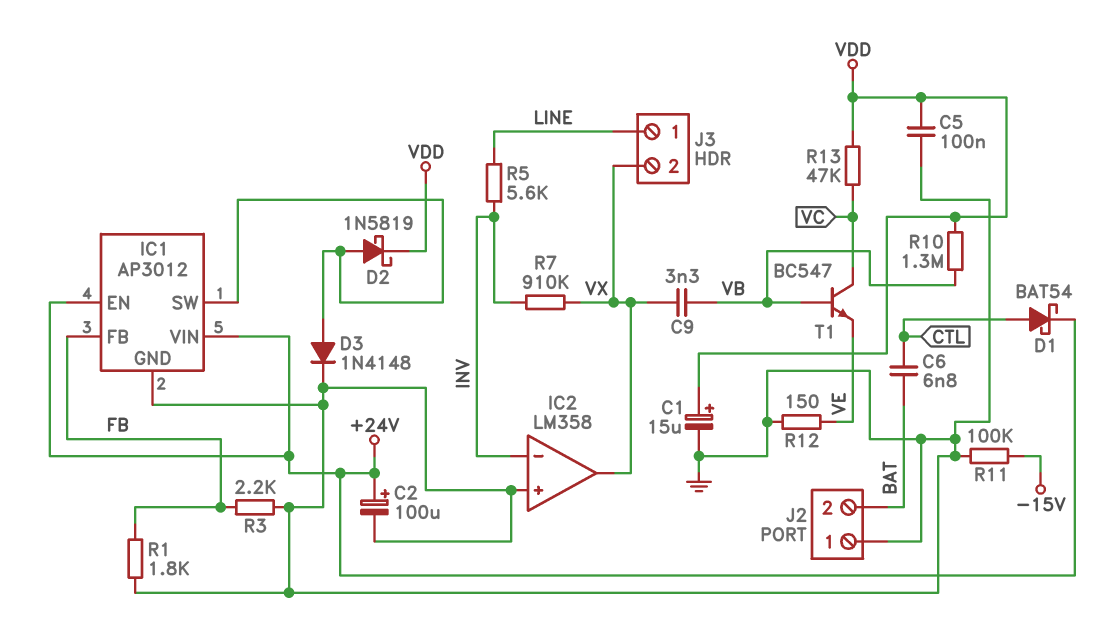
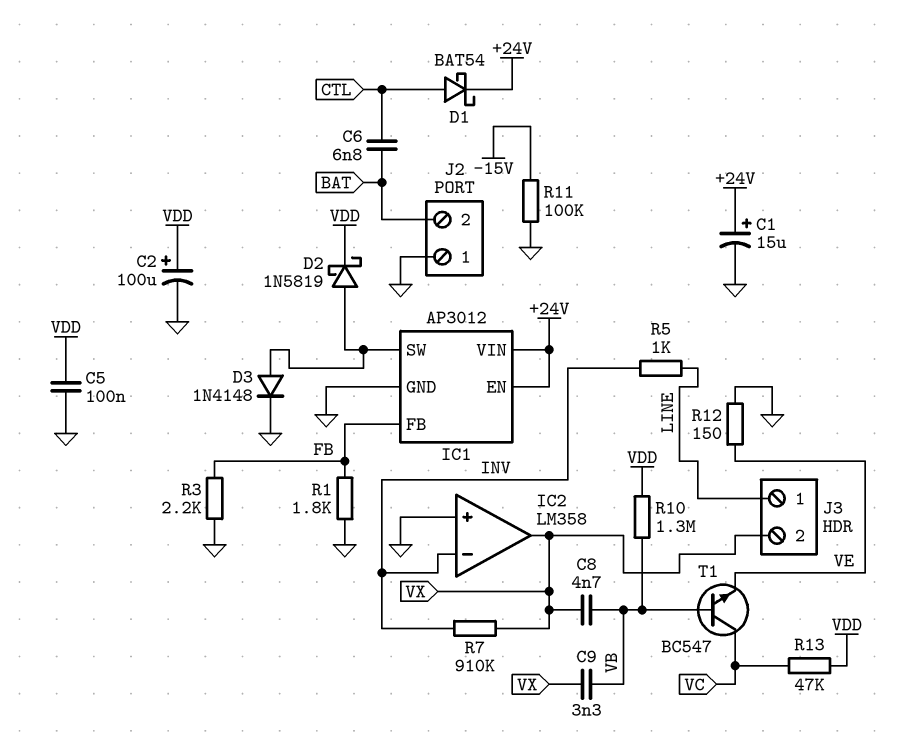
C1: 15uF (plus VDD, minus GND) -> 15uF (plus +24V, minus GND)
C2: 100uF (plus +24V, minus GND) -> 100uF (plus VDD, minus GND)
C8: none -> 4.7nF (VB, VX)
R5: 5.6k (INV, LINE) -> 1k (INV, LINE)

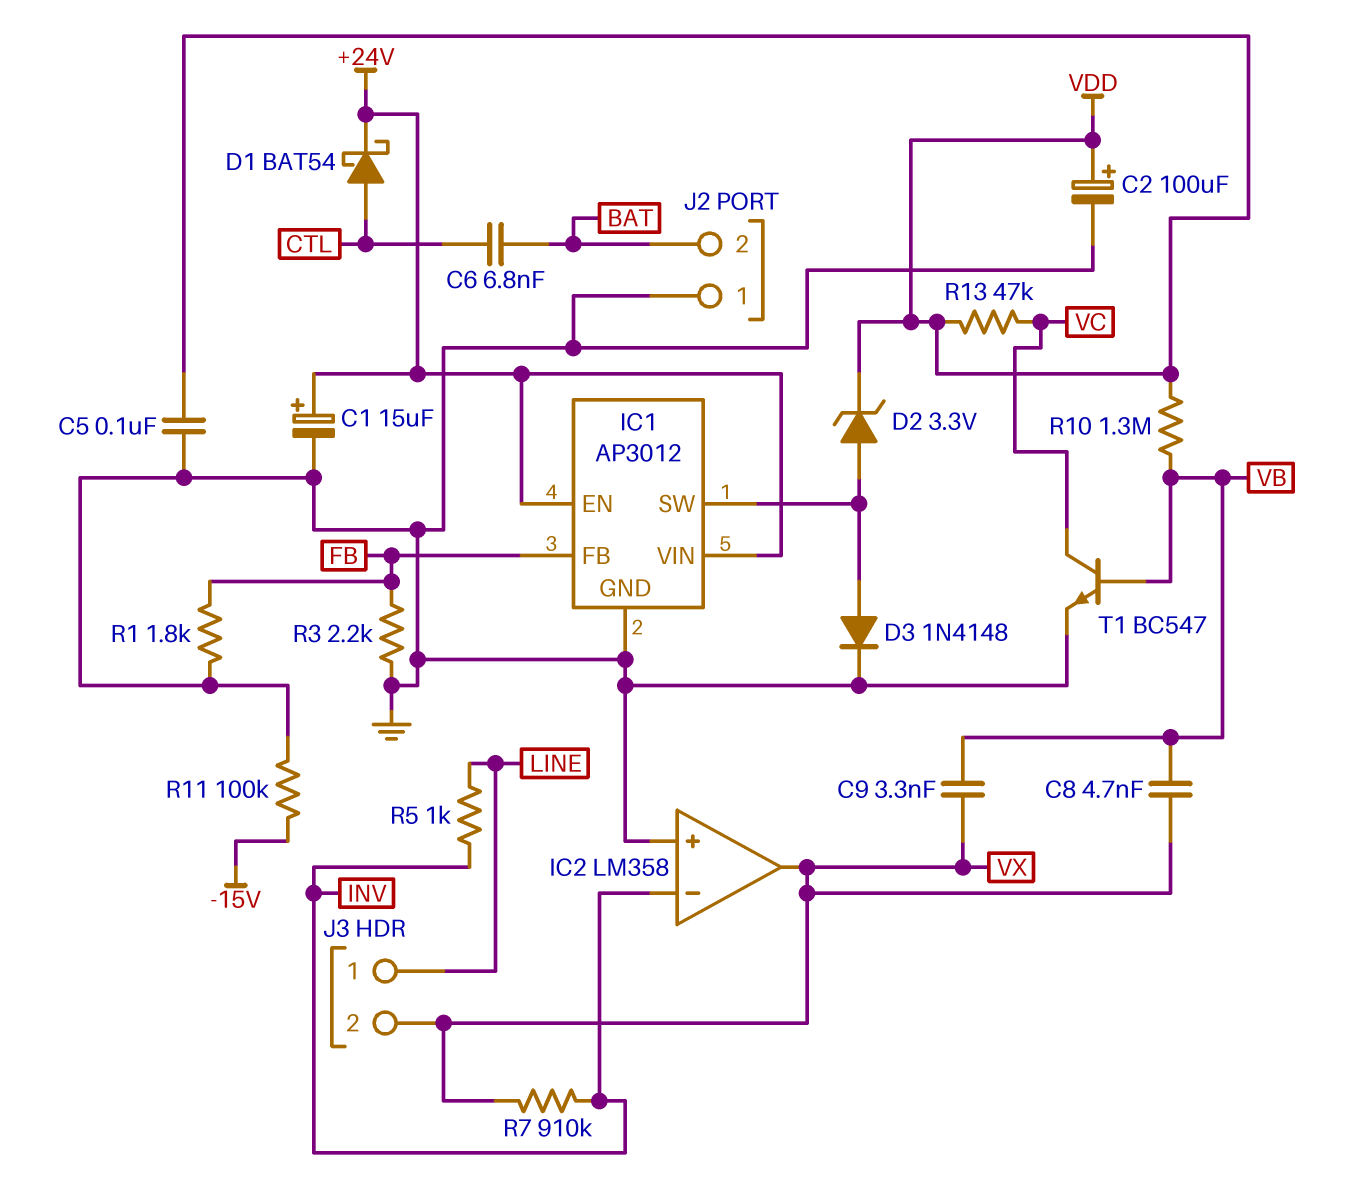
D2: schottky 1N5819 (A IC1/SW, K VDD) -> zener 3.3V (A IC1/SW, K VDD)
R12: 150 (GND, VE) -> none
T1: NPN BC547 (B VB, C VC, E VE) -> NPN BC547 (B VB, C VC, E GND)

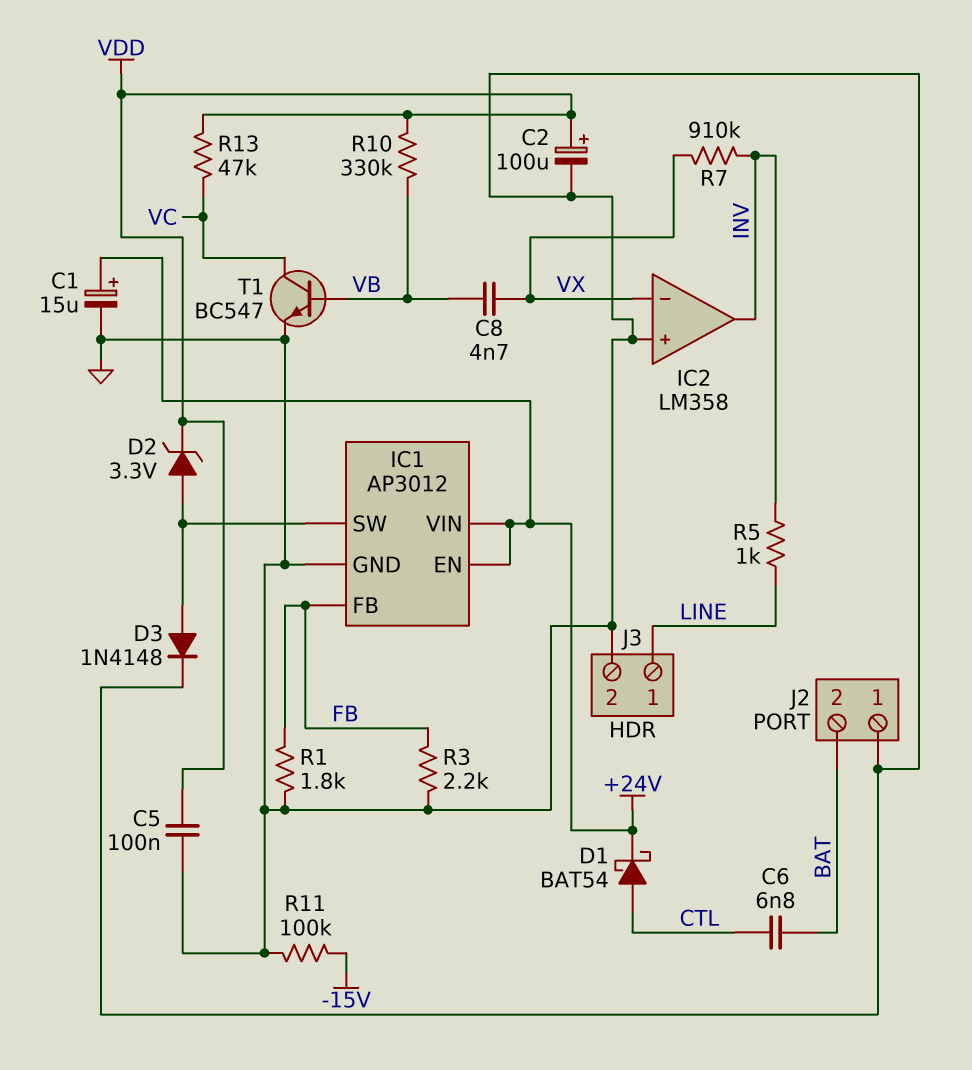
C9: 3.3nF (VB, VX) -> none
IC2 pin in-: INV -> VX
IC2 pin out: VX -> INV
J3 pin 2: VX -> GND
R10: 1.3M (VB, VDD) -> 330k (VB, VDD)

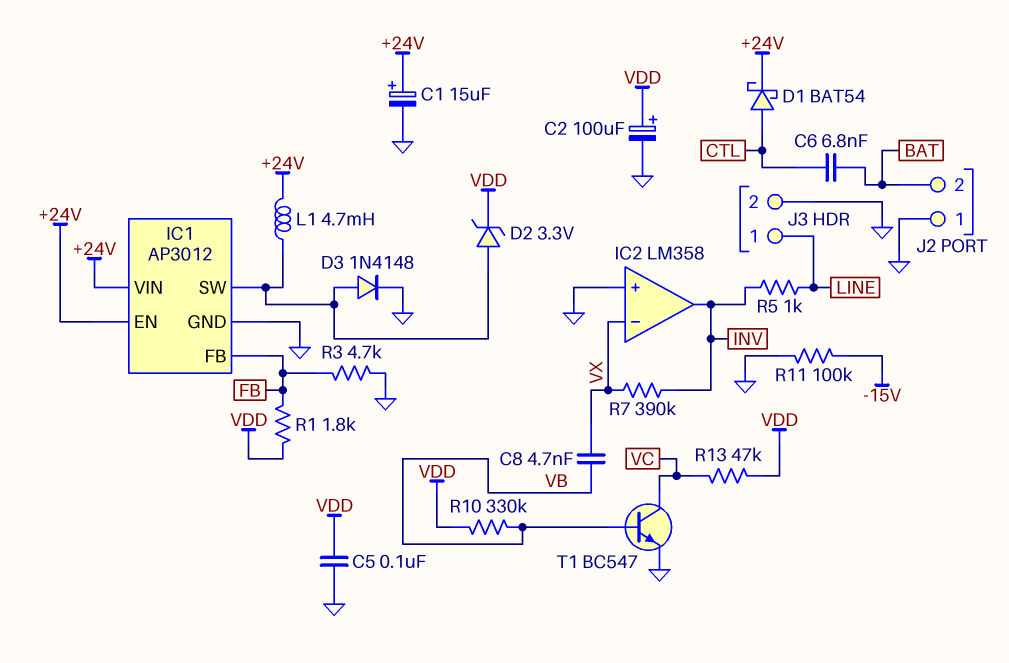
L1: none -> 4.7mH (+24V, IC1/SW)
R1: 1.8k (FB, GND) -> 1.8k (FB, VDD)
R3: 2.2k (FB, GND) -> 4.7k (FB, GND)
R7: 910k (INV, VX) -> 390k (INV, VX)

